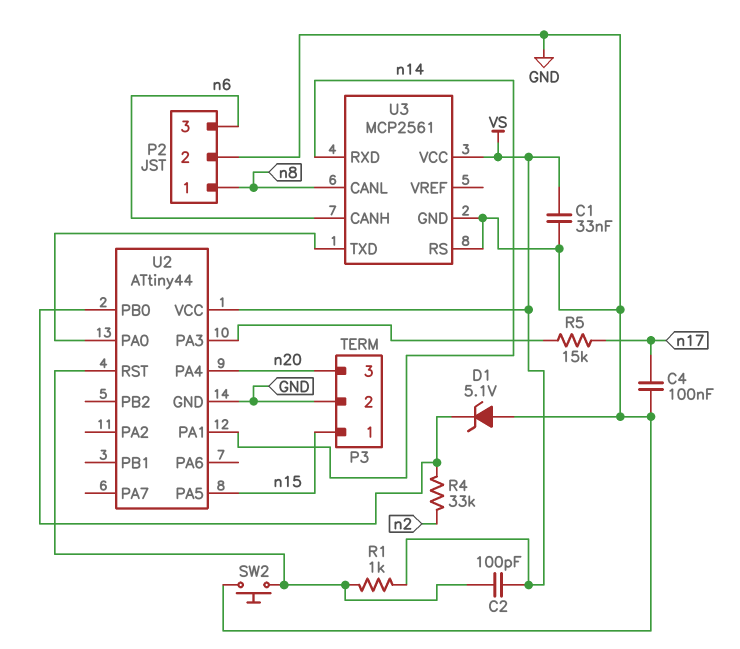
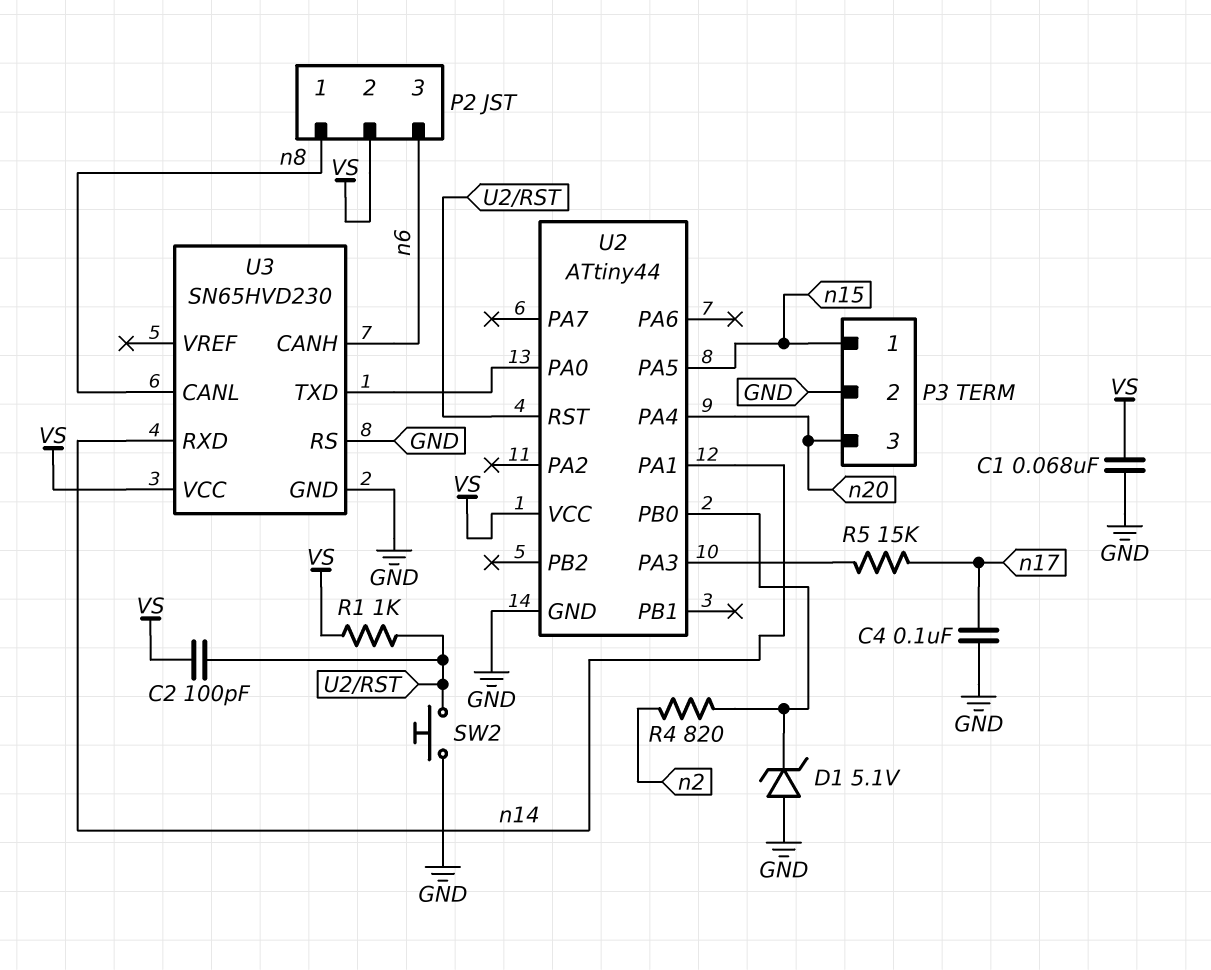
C1: 33nF (GND, VS) -> 68nF (GND, VS)
P2 pin 2: GND -> VS
R4: 33k (U2/PB0, n2) -> 820 (U2/PB0, n2)
U3: MCP2561 -> SN65HVD230

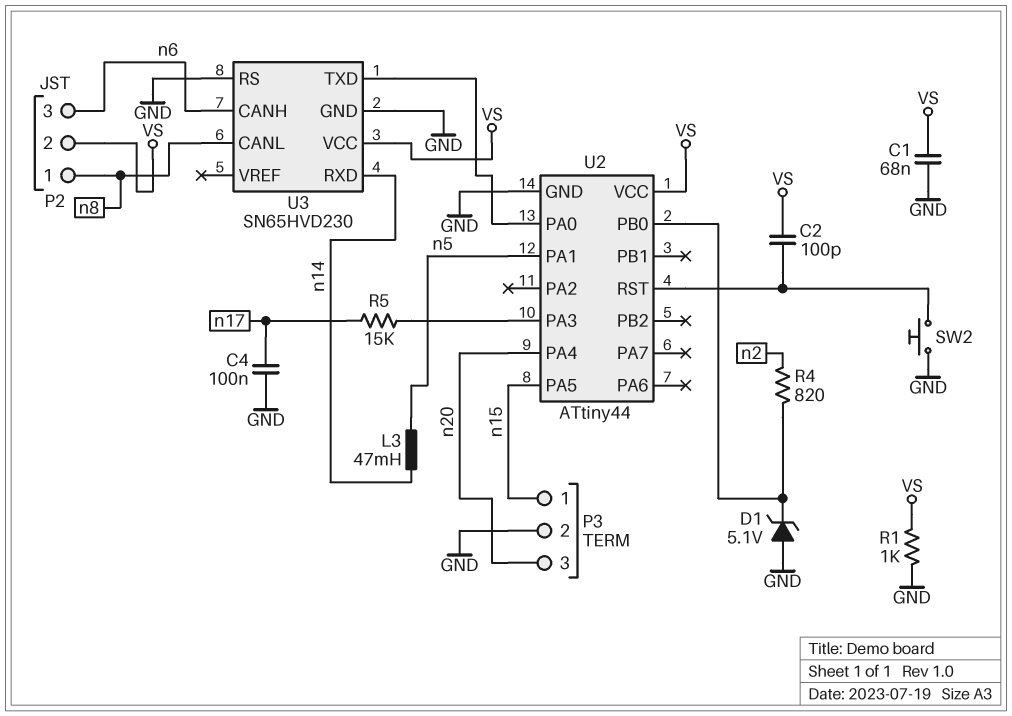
L3: none -> 47mH (n5, n14)
R1: 1k (U2/RST, VS) -> 1k (GND, VS)
U2 pin PA1: n14 -> n5

